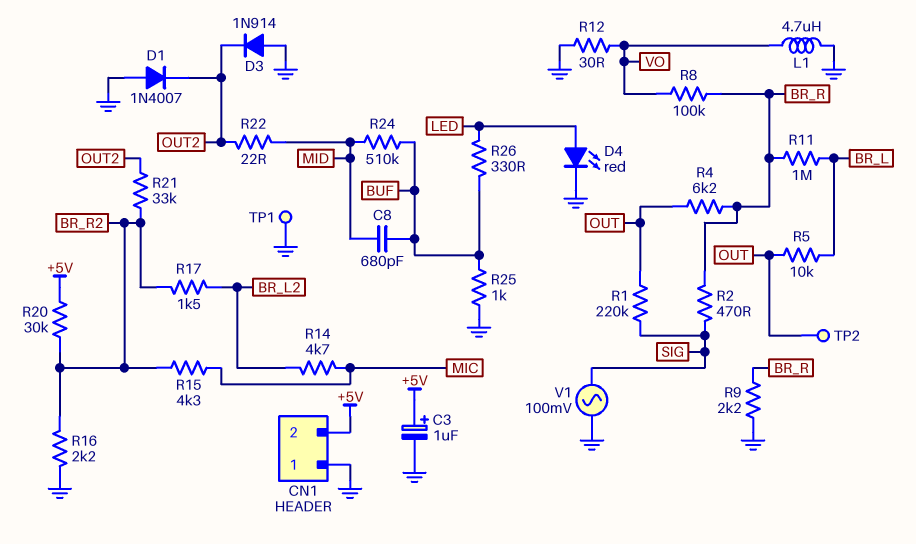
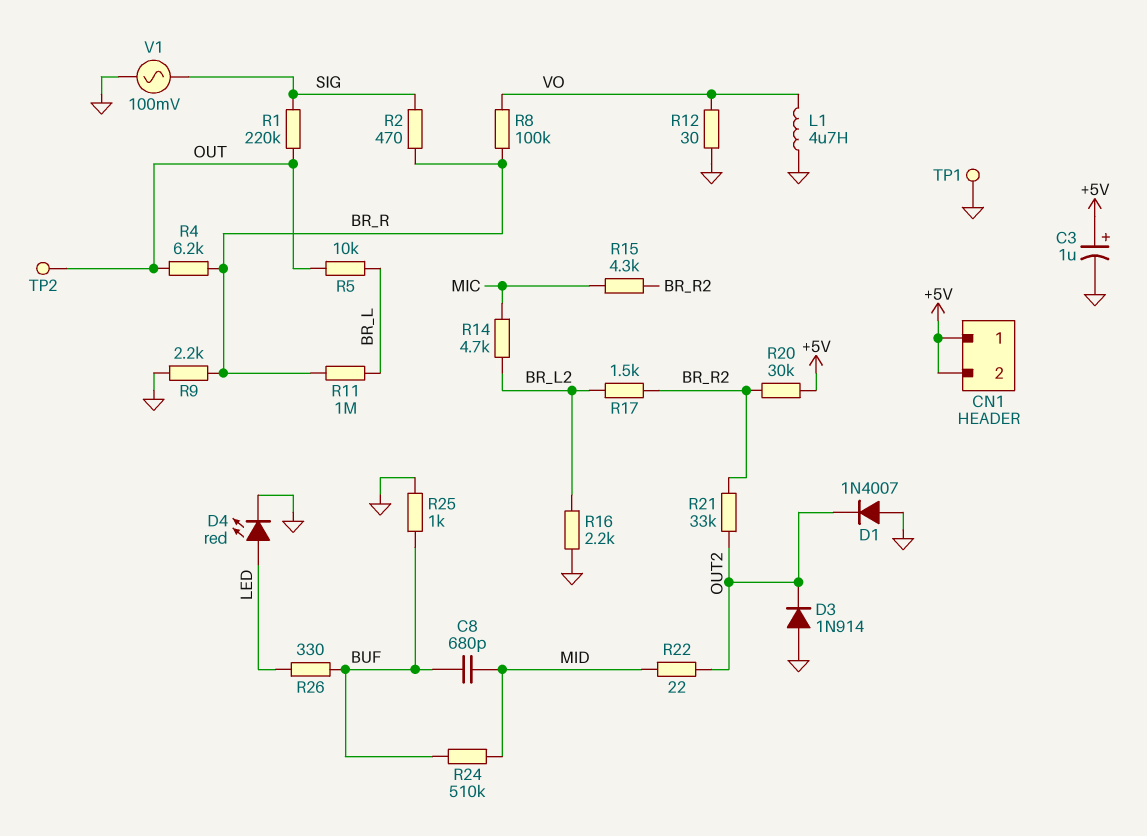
CN1 pin 1: GND -> +5V
R16: 2.2k (BR_R2, GND) -> 2.2k (BR_L2, GND)

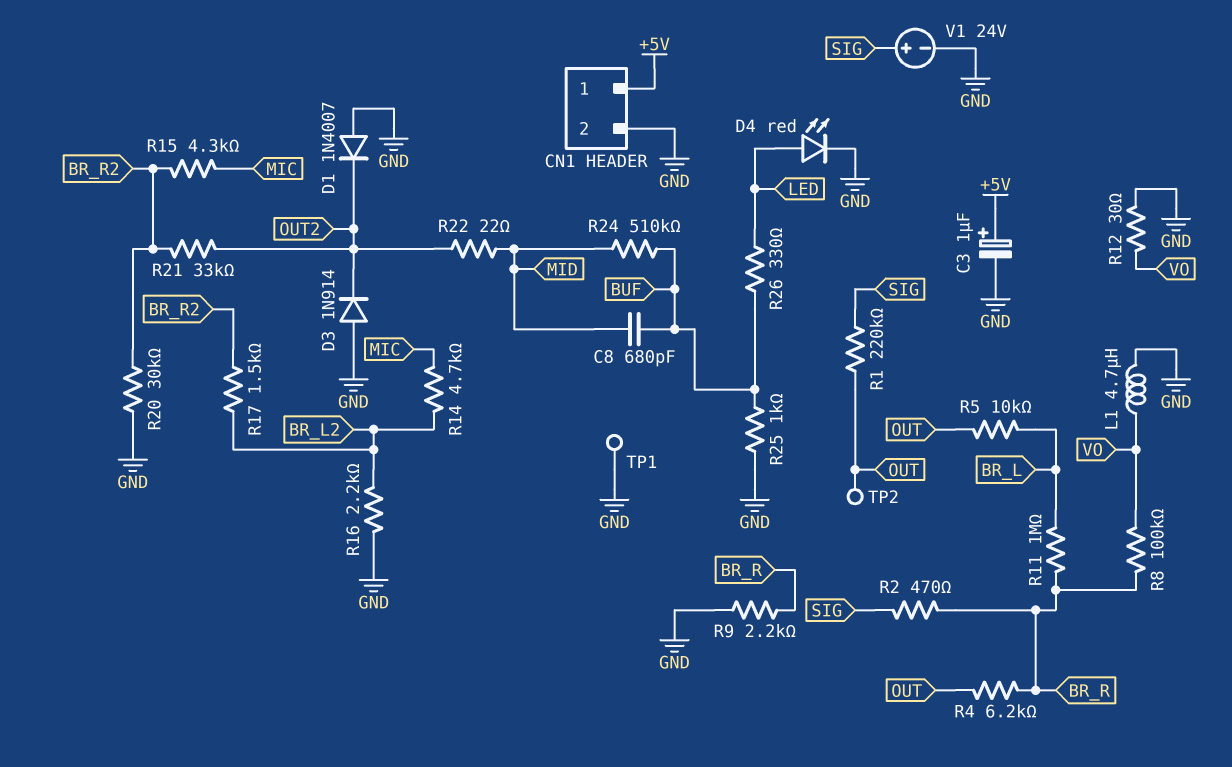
CN1 pin 2: +5V -> GND
R20: 30k (+5V, BR_R2) -> 30k (BR_R2, GND)
V1: AC 100mV (GND, SIG) -> 24V (plus SIG, minus GND)

